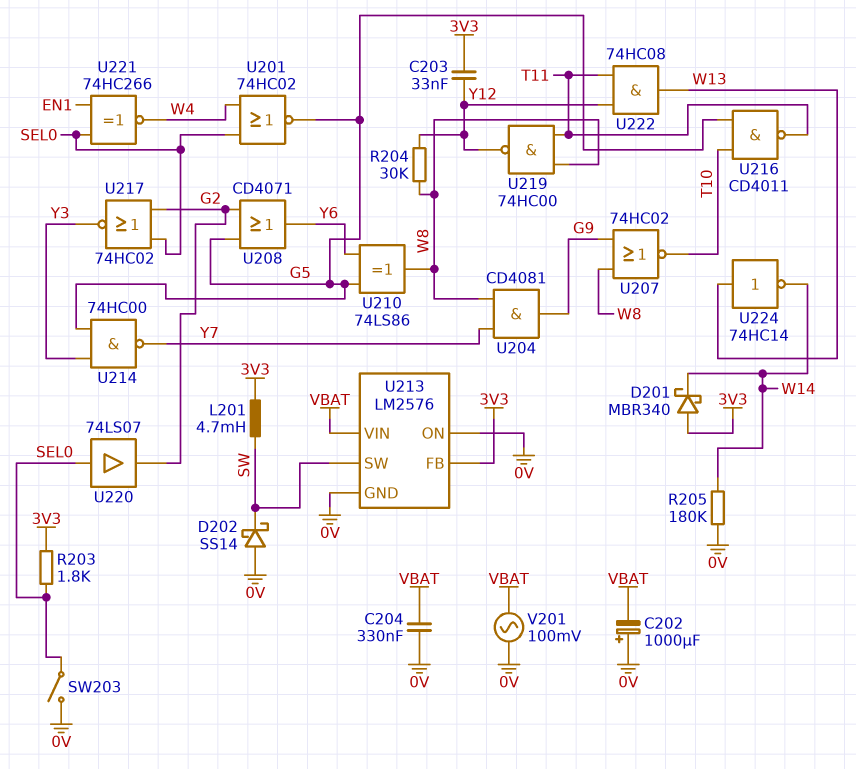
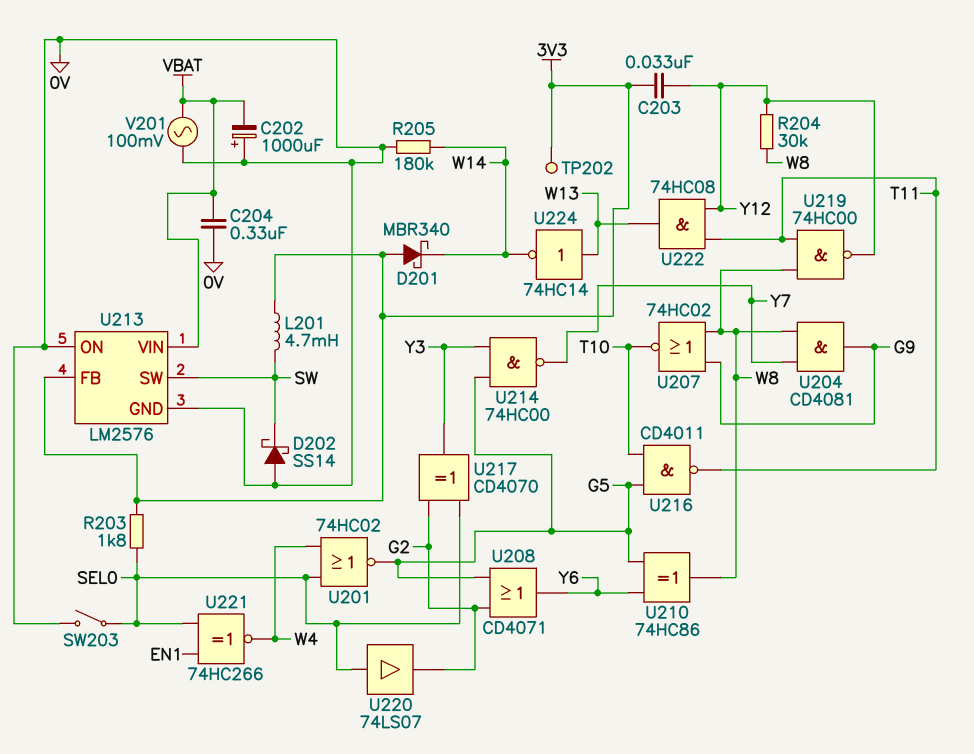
TP202: none -> test point (3V3)
U210: XOR 74LS86 (in G5, in Y6, out W8) -> XOR 74HC86 (in G5, in Y6, out W8)
U217: NOR 74HC02 (in G2, in SEL0, out Y3) -> XOR CD4070 (in G2, in SEL0, out Y3)

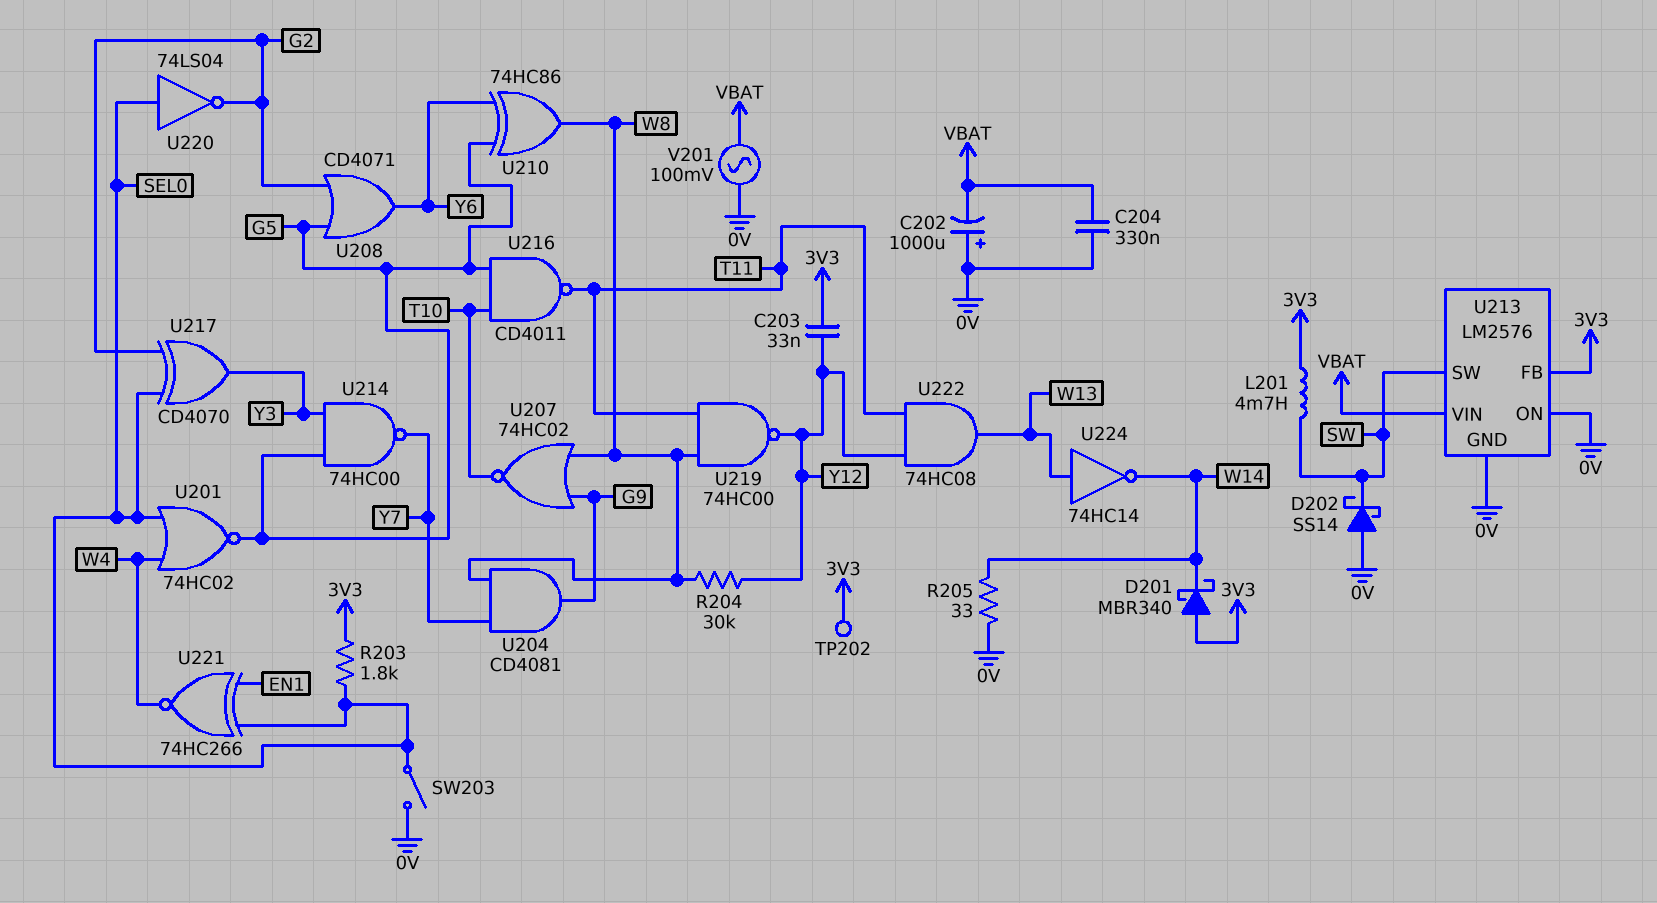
R205: 180k (0V, W14) -> 33 (0V, W14)
U220: buffer 74LS07 (in SEL0, out G2) -> NOT 74LS04 (in SEL0, out G2)

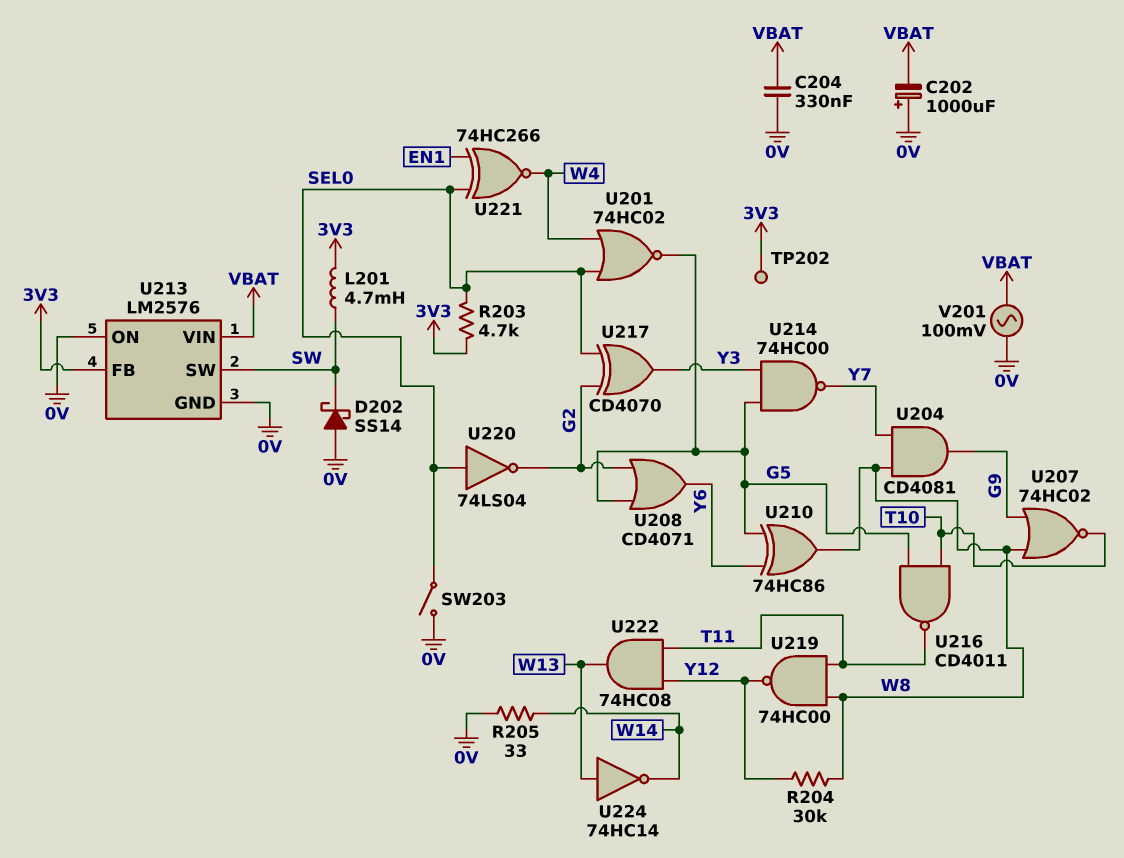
C203: 33nF (3V3, Y12) -> none
D201: schottky MBR340 (A 3V3, K W14) -> none
R203: 1.8k (3V3, SEL0) -> 4.7k (3V3, SEL0)

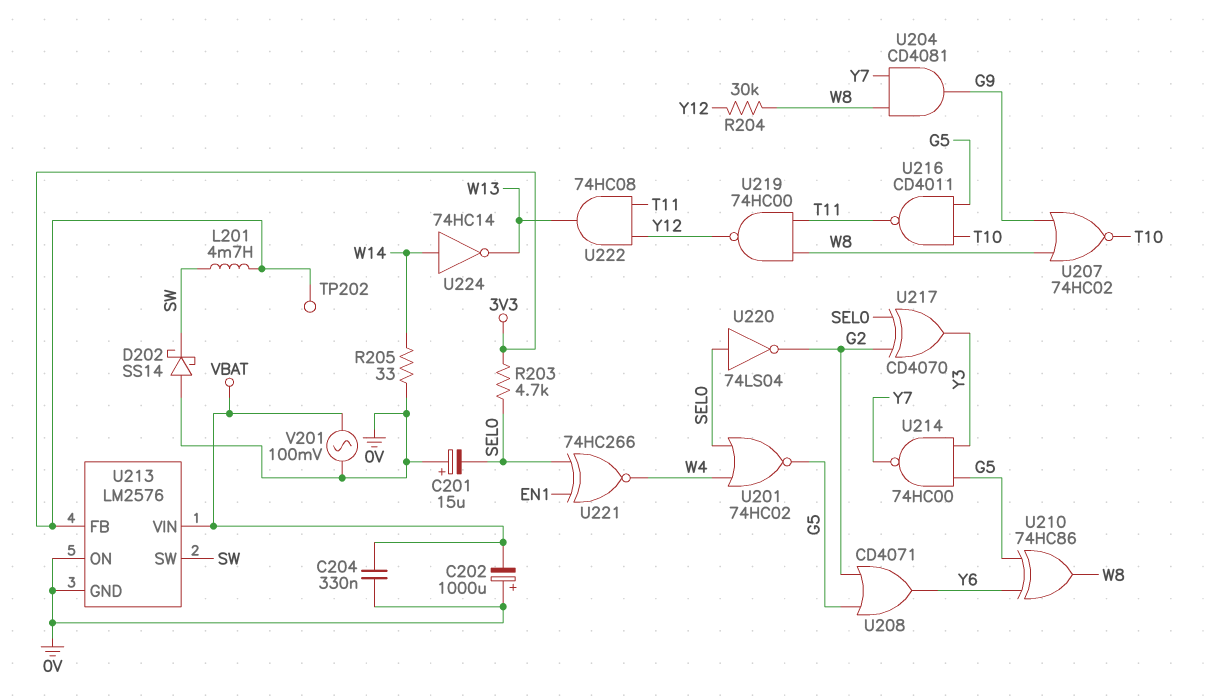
C201: none -> 15uF (plus 0V, minus SEL0)
SW203: switch (0V, SEL0) -> none
U224: NOT 74HC14 (in W13, out W14) -> NOT 74HC14 (in W14, out W13)

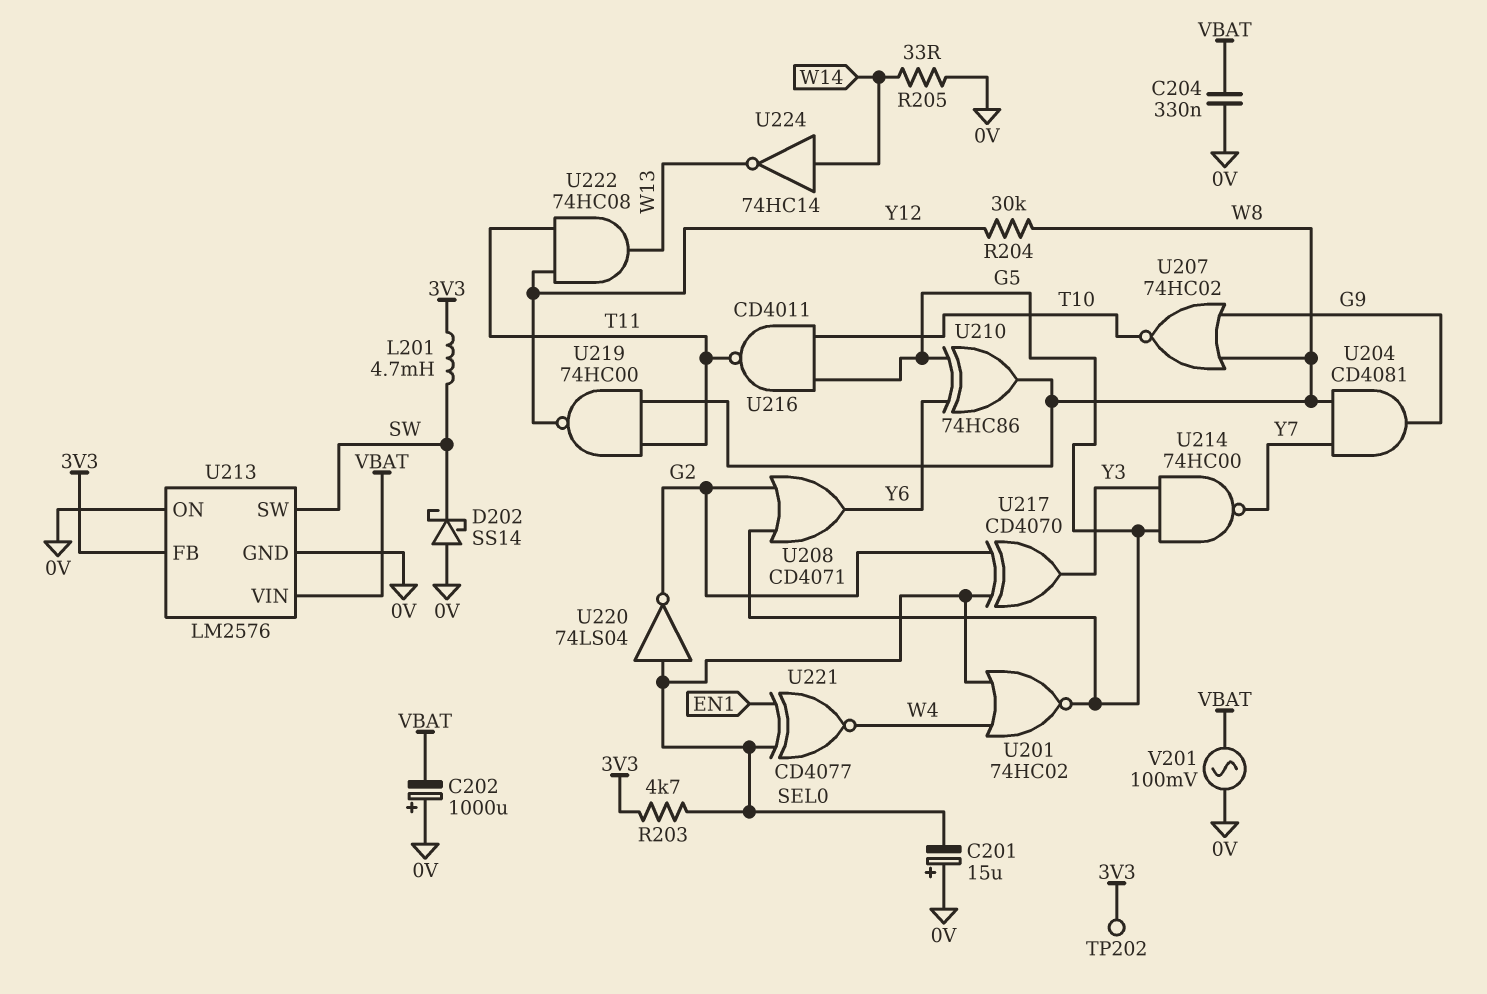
U221: XNOR 74HC266 (in EN1, in SEL0, out W4) -> XNOR CD4077 (in EN1, in SEL0, out W4)

